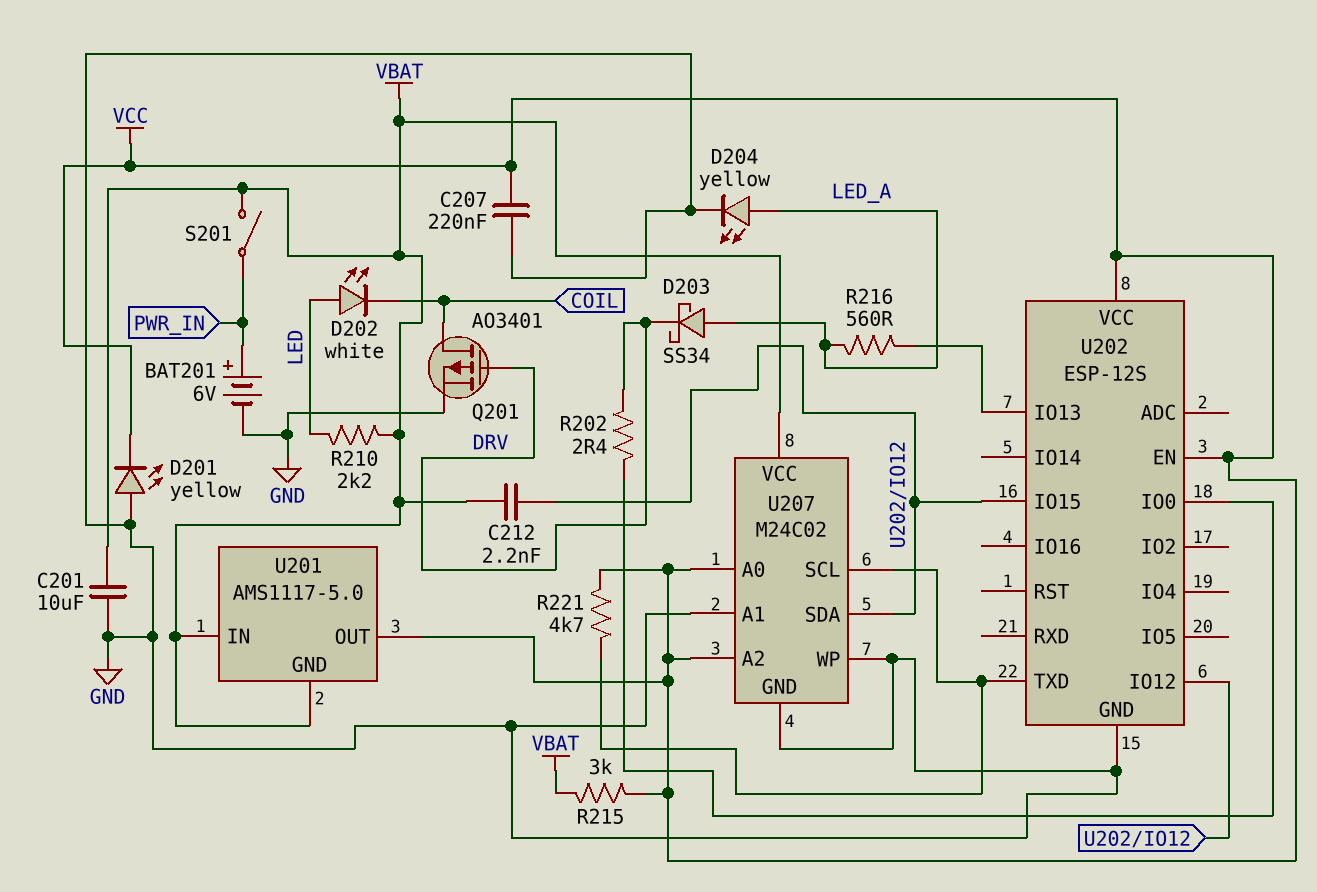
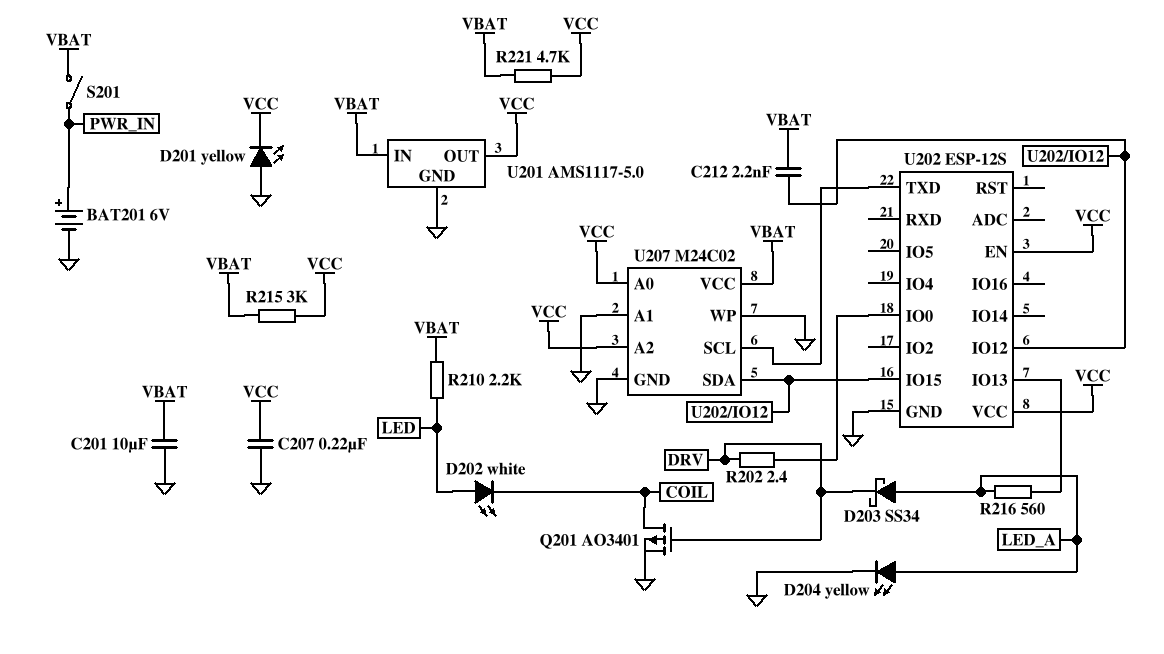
R221: 4.7k (U202/TXD, VCC) -> 4.7k (VBAT, VCC)
U201 pin GND: VBAT -> GND

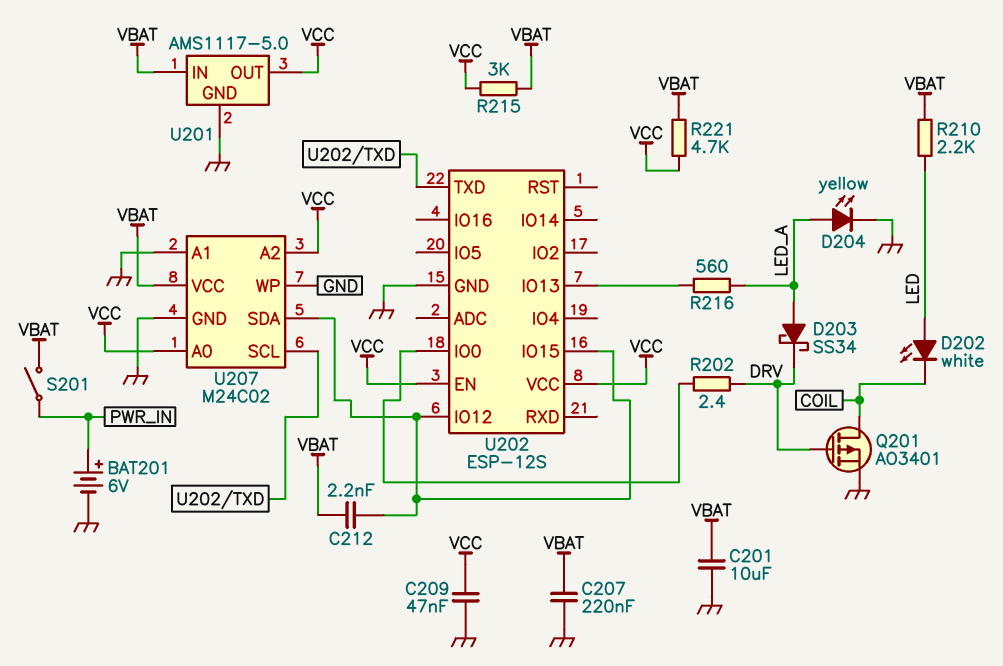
C207: 220nF (GND, VCC) -> 220nF (GND, VBAT)
C209: none -> 47nF (GND, VCC)
D201: LED yellow (A GND, K VCC) -> none

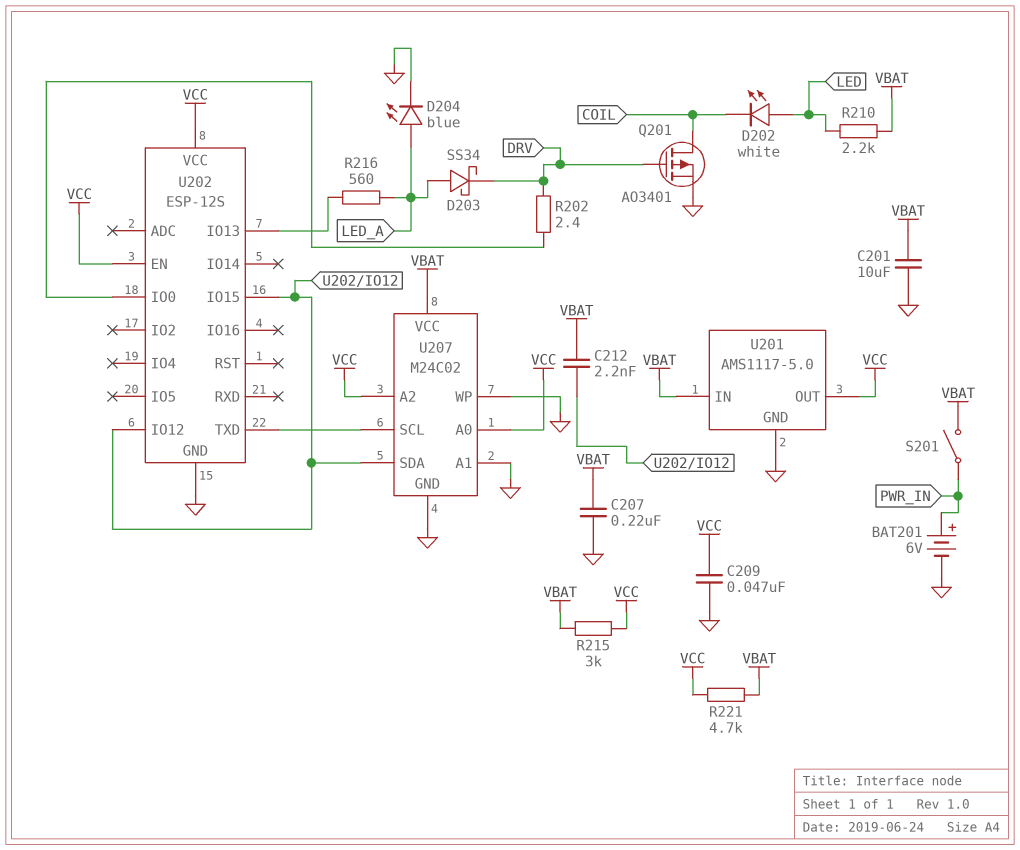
D204: LED yellow (A LED_A, K GND) -> LED blue (A LED_A, K GND)

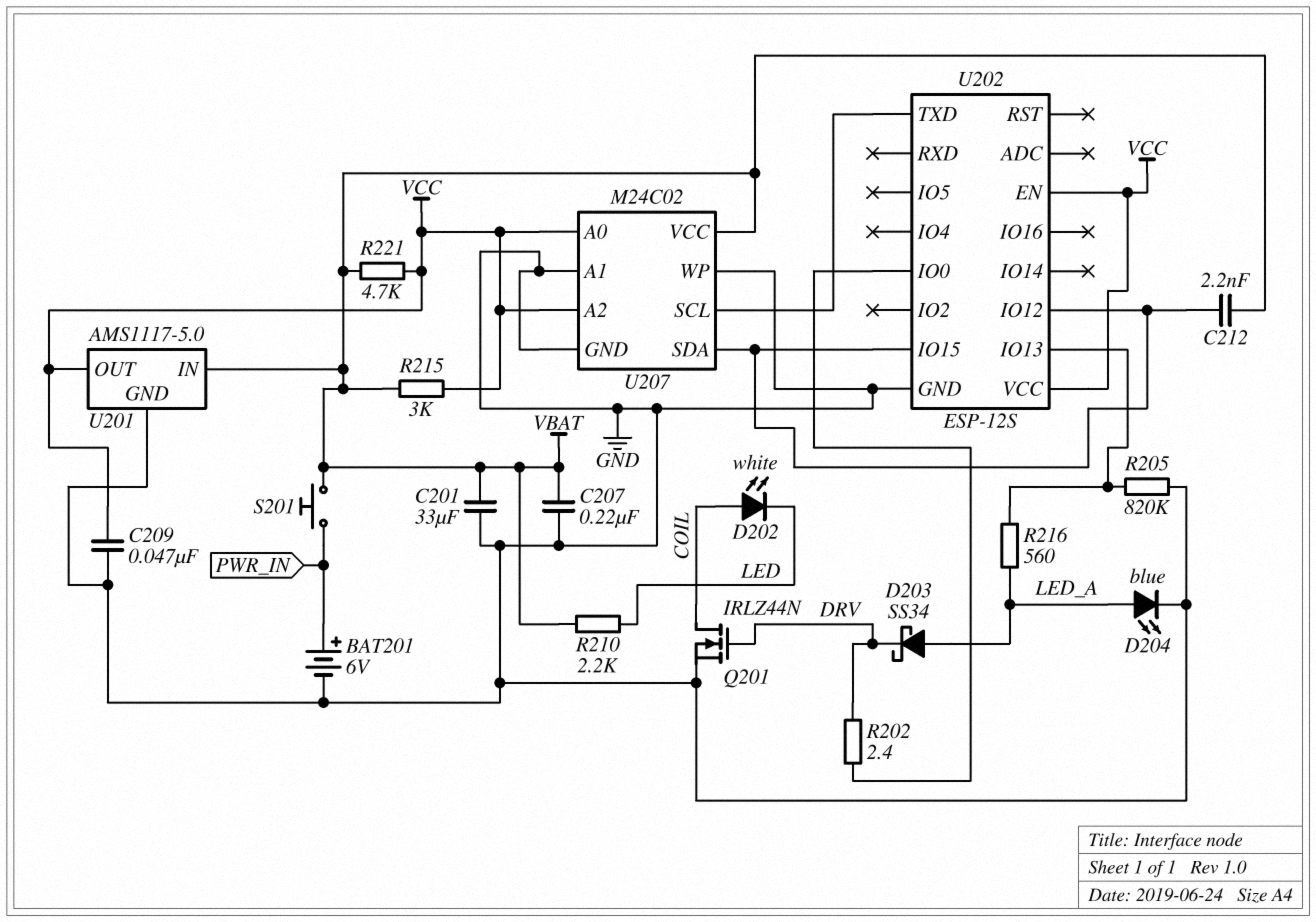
C201: 10uF (GND, VBAT) -> 33uF (GND, VBAT)
D202: LED white (A LED, K COIL) -> LED white (A COIL, K LED)
Q201: PMOS AO3401 (G DRV, D COIL, S GND) -> NMOS IRLZ44N (G DRV, D COIL, S GND)
R205: none -> 820k (GND, U202/IO13)
S201: switch (PWR_IN, VBAT) -> button (PWR_IN, VBAT)

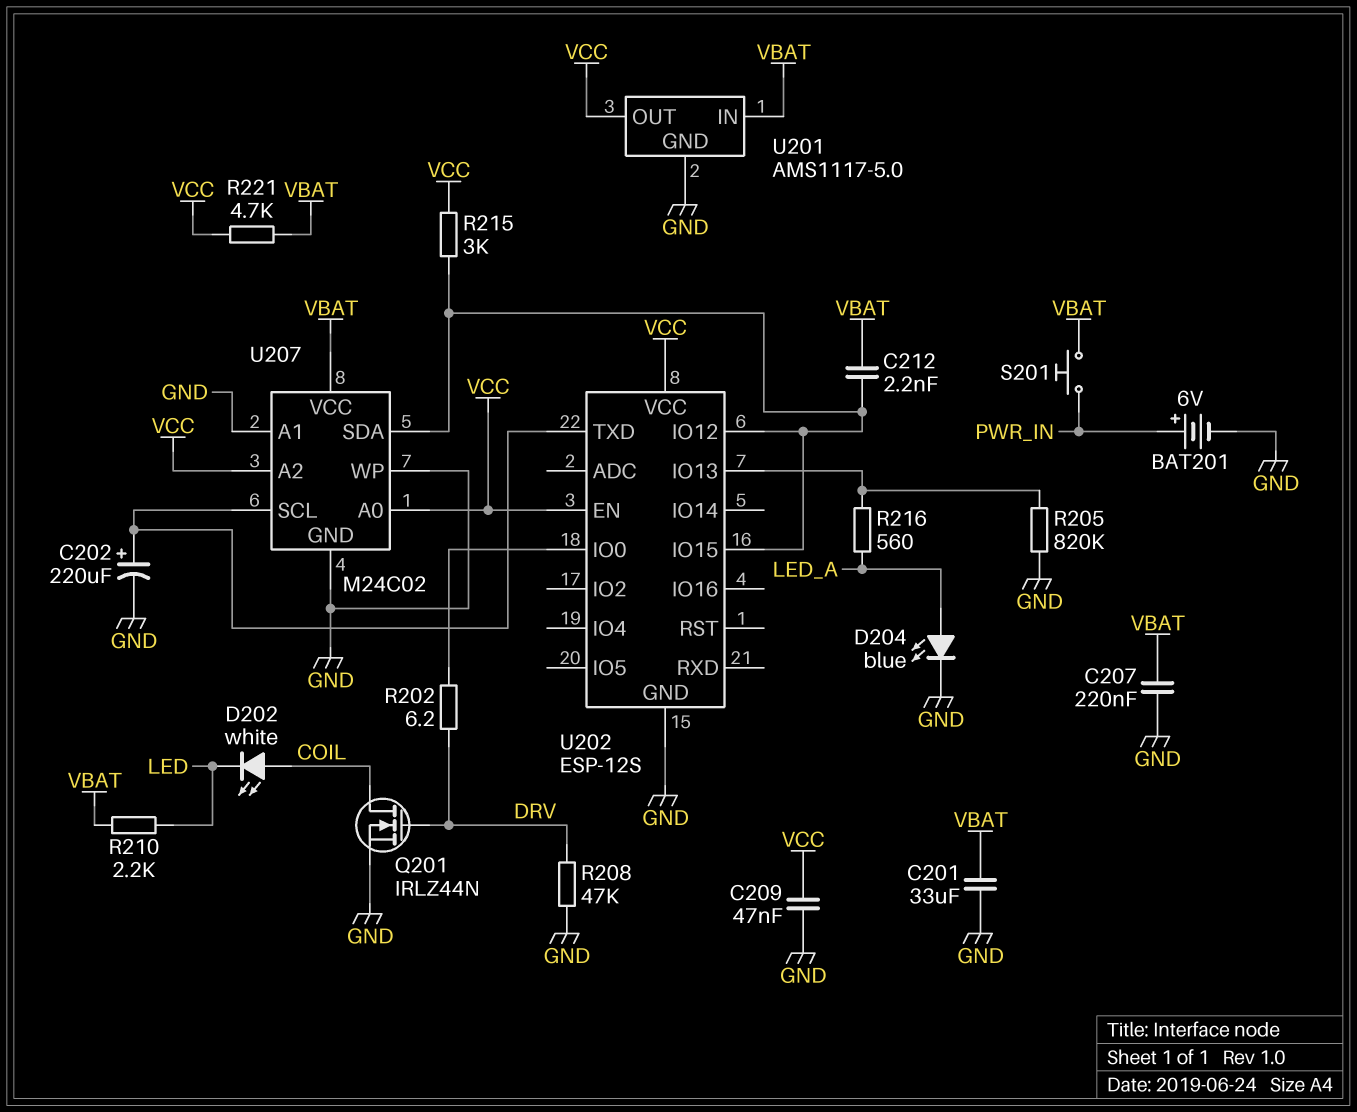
C202: none -> 220uF (plus U202/TXD, minus GND)
D203: schottky SS34 (A LED_A, K DRV) -> none
R202: 2.4 (DRV, U202/IO0) -> 6.2 (DRV, U202/IO0)
R208: none -> 47k (DRV, GND)
R215: 3k (VBAT, VCC) -> 3k (U202/IO12, VCC)

